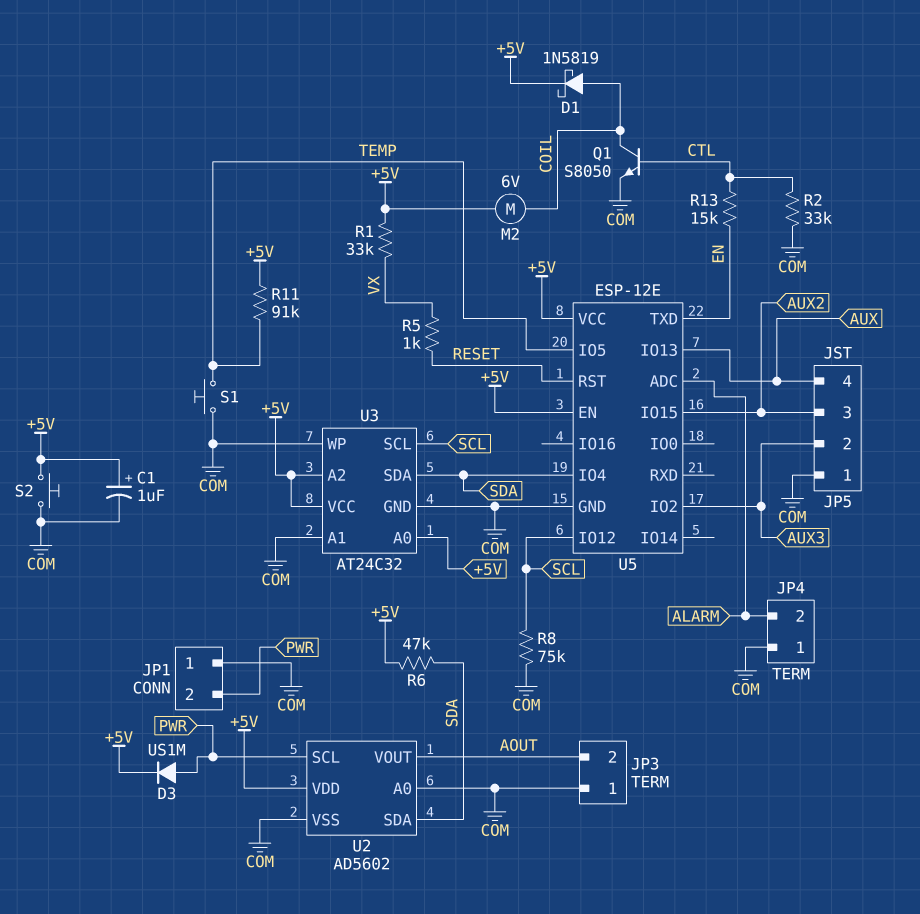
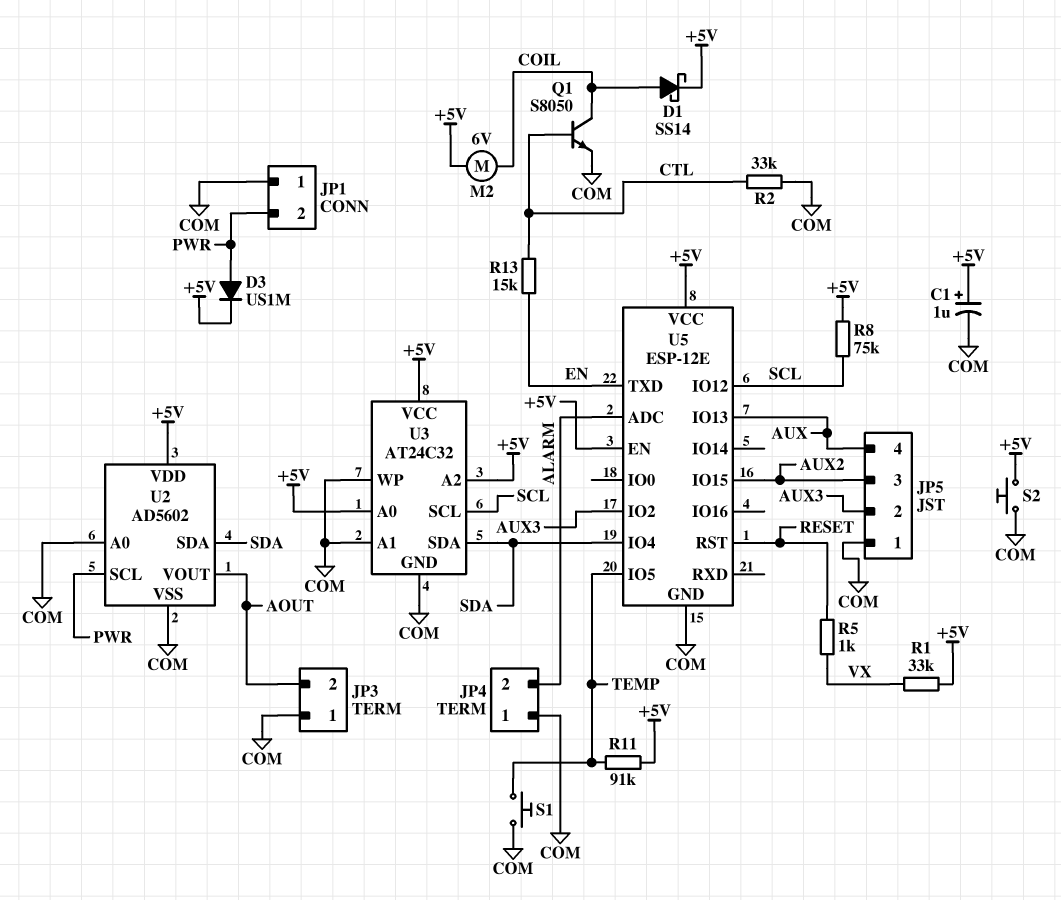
D1: schottky 1N5819 (A COIL, K +5V) -> schottky SS14 (A COIL, K +5V)
R6: 47k (+5V, SDA) -> none
R8: 75k (COM, SCL) -> 75k (+5V, SCL)

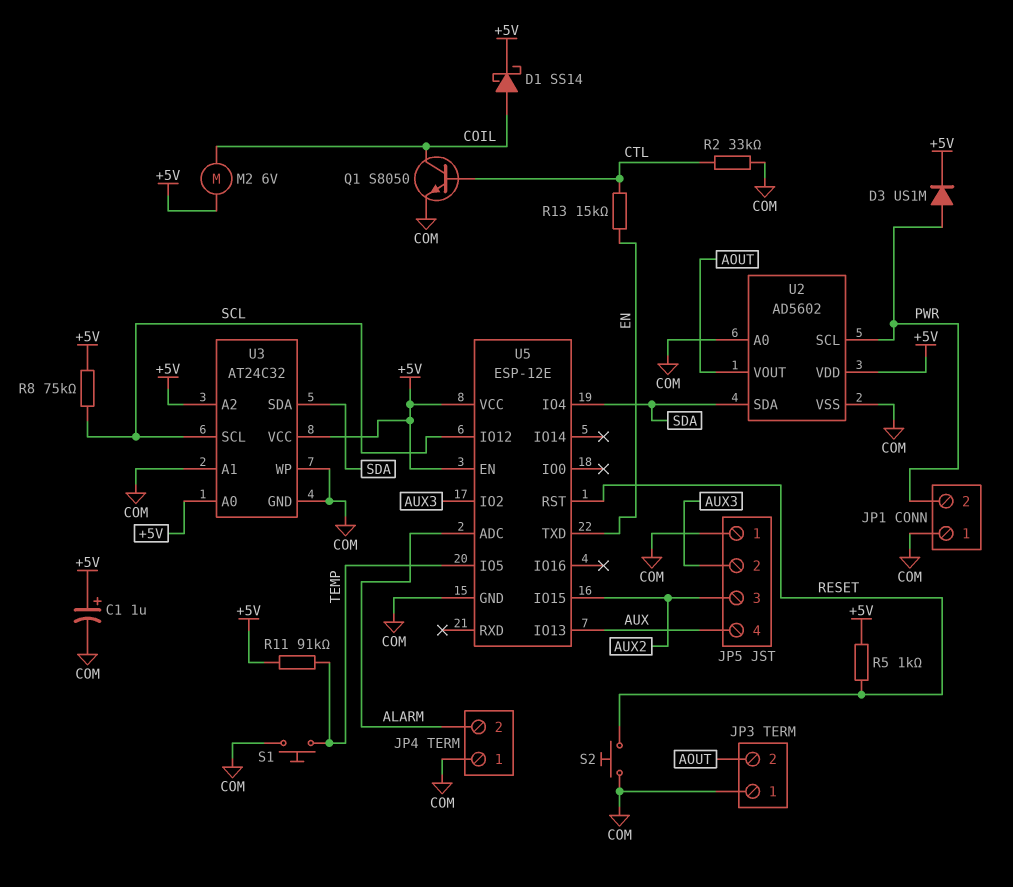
R1: 33k (+5V, VX) -> none
R5: 1k (RESET, VX) -> 1k (+5V, RESET)
S2: button (+5V, COM) -> button (COM, RESET)

